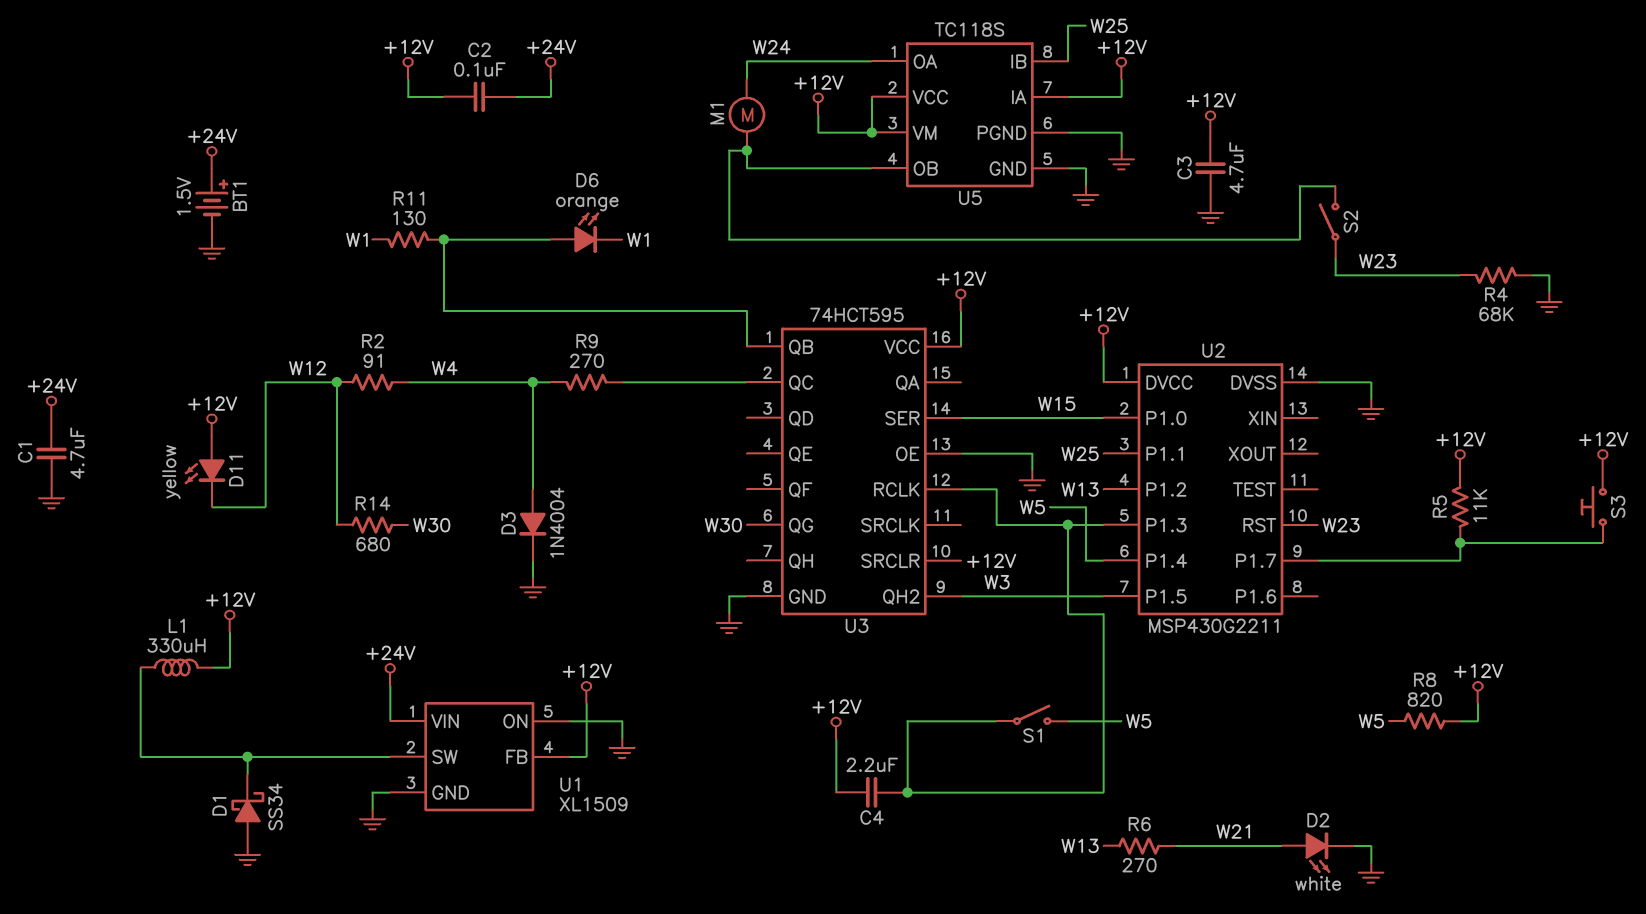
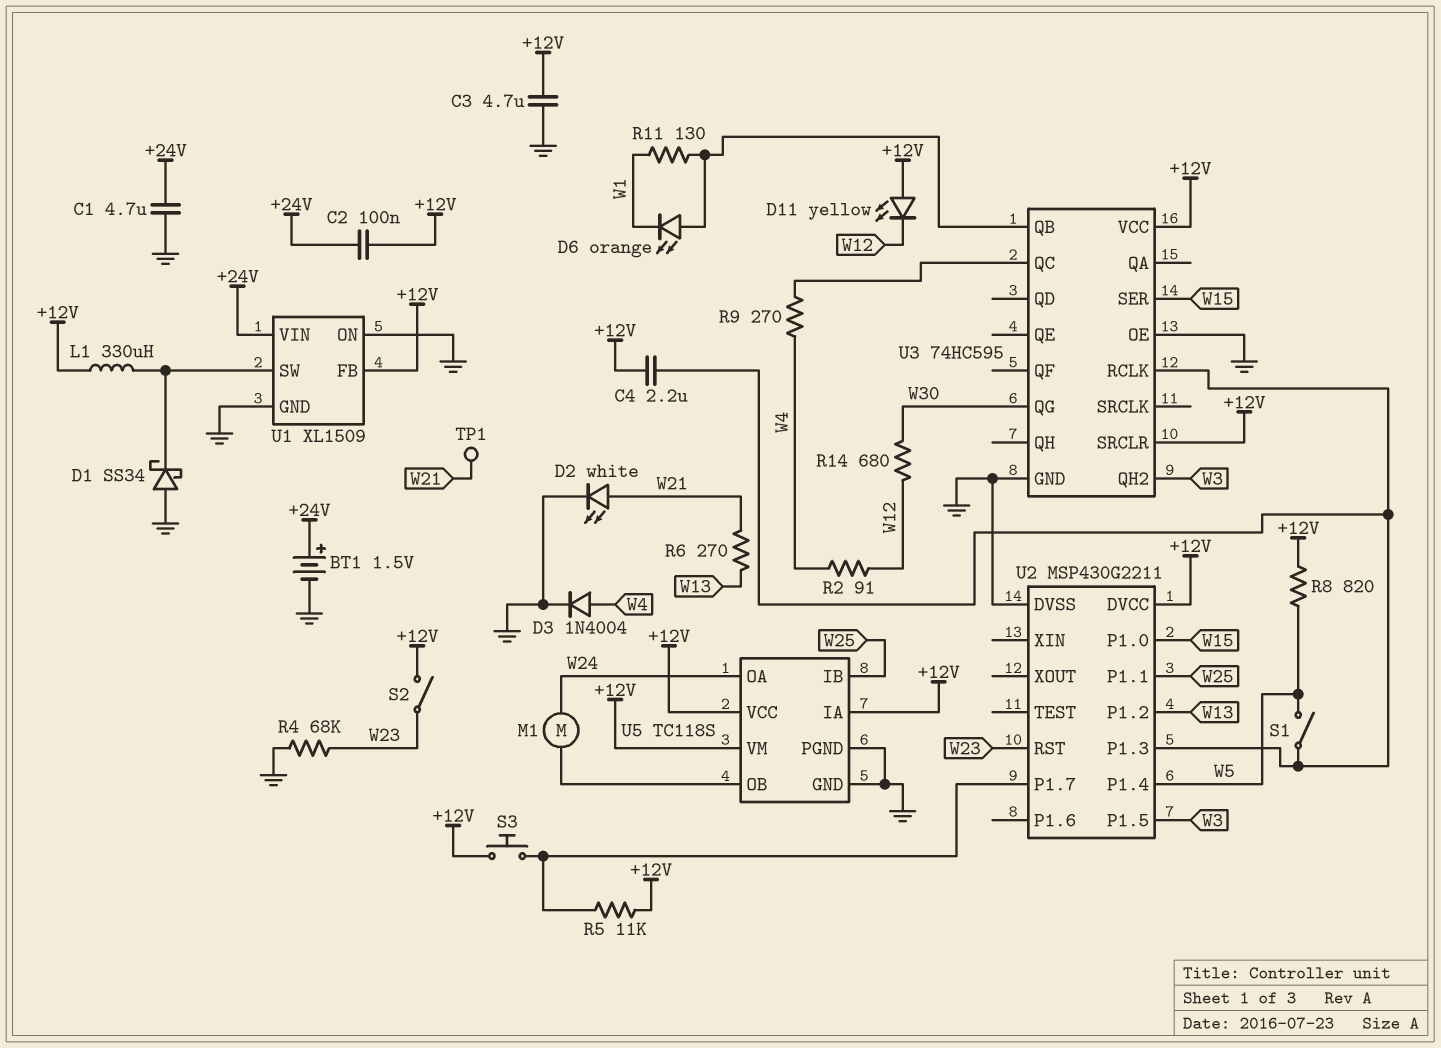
S2: switch (U5/OB, W23) -> switch (+12V, W23)
TP1: none -> test point (W21)
U3: 74HCT595 -> 74HC595

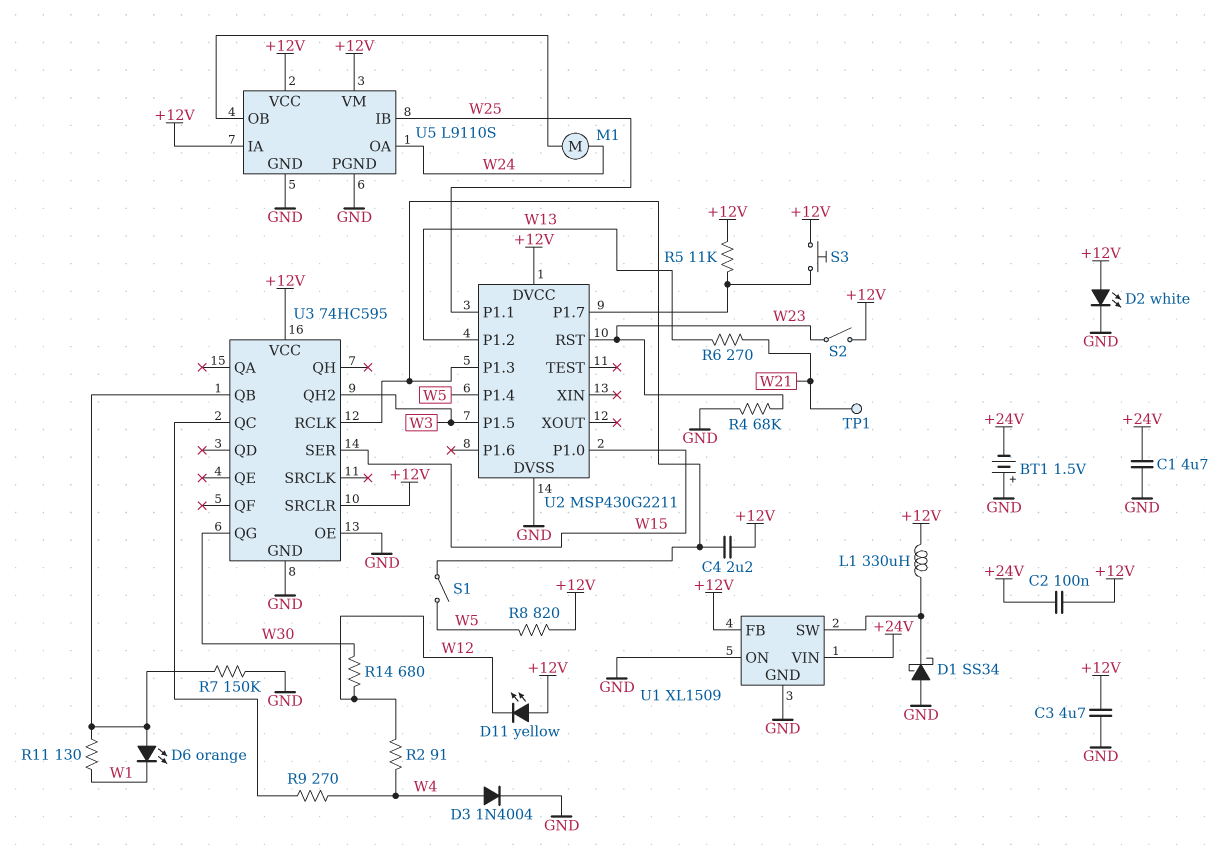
BT1: 1.5V (plus +24V, minus GND) -> 1.5V (plus GND, minus +24V)
D2: LED white (A W21, K GND) -> LED white (A +12V, K GND)
R7: none -> 150k (GND, U3/QB)
U5: TC118S -> L9110S

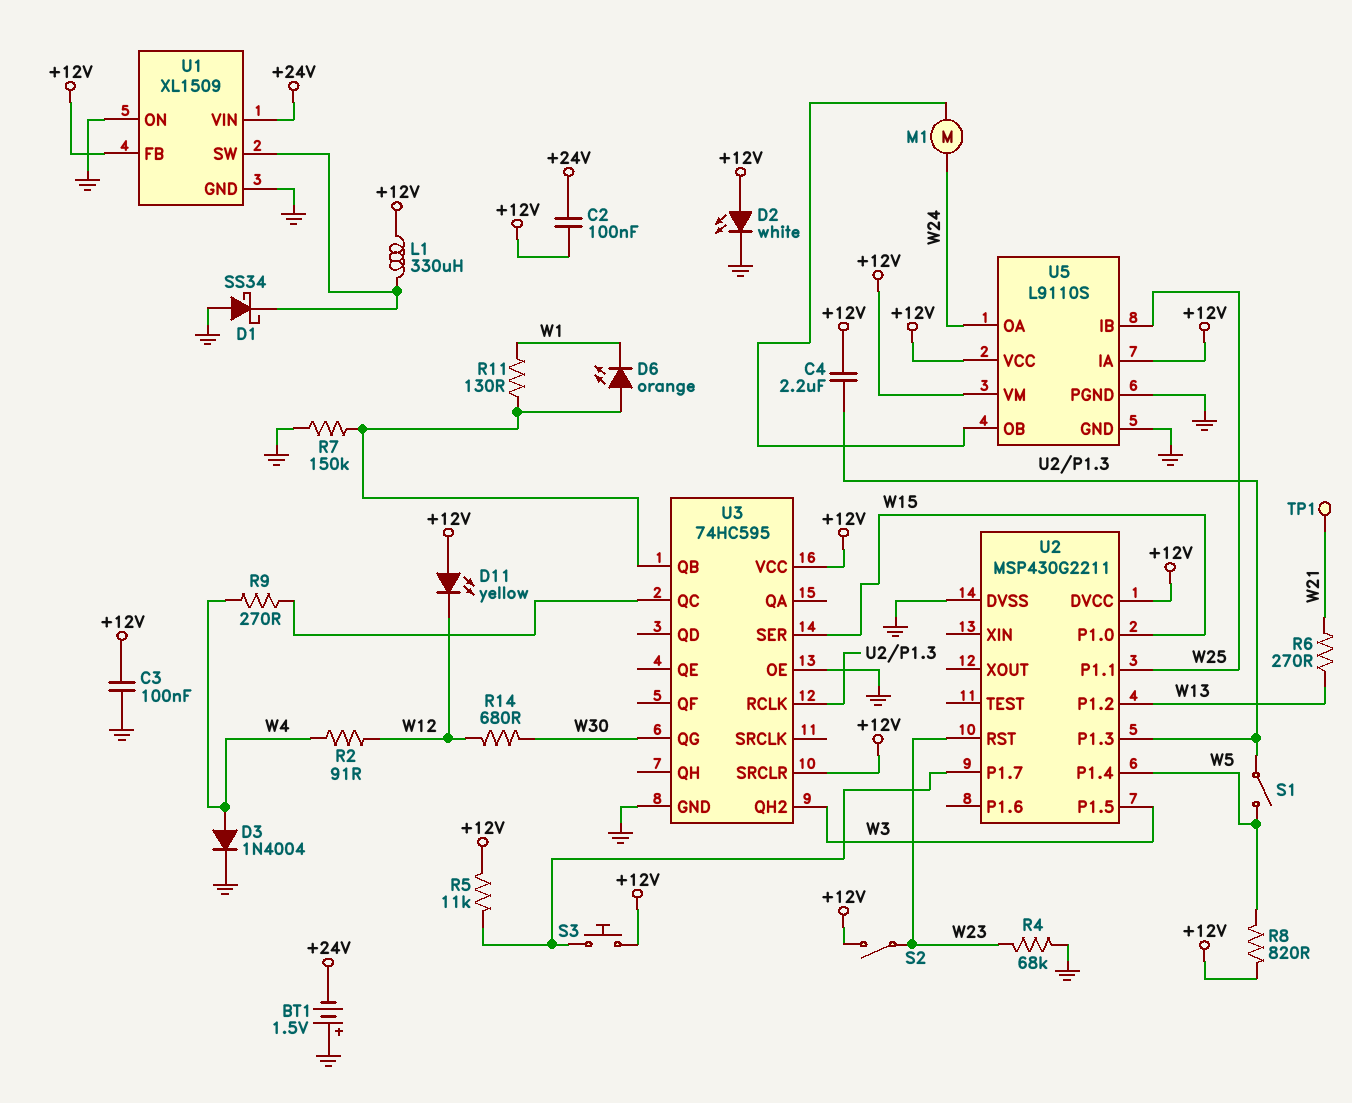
C1: 4.7uF (+24V, GND) -> none
C3: 4.7uF (+12V, GND) -> 100nF (+12V, GND)

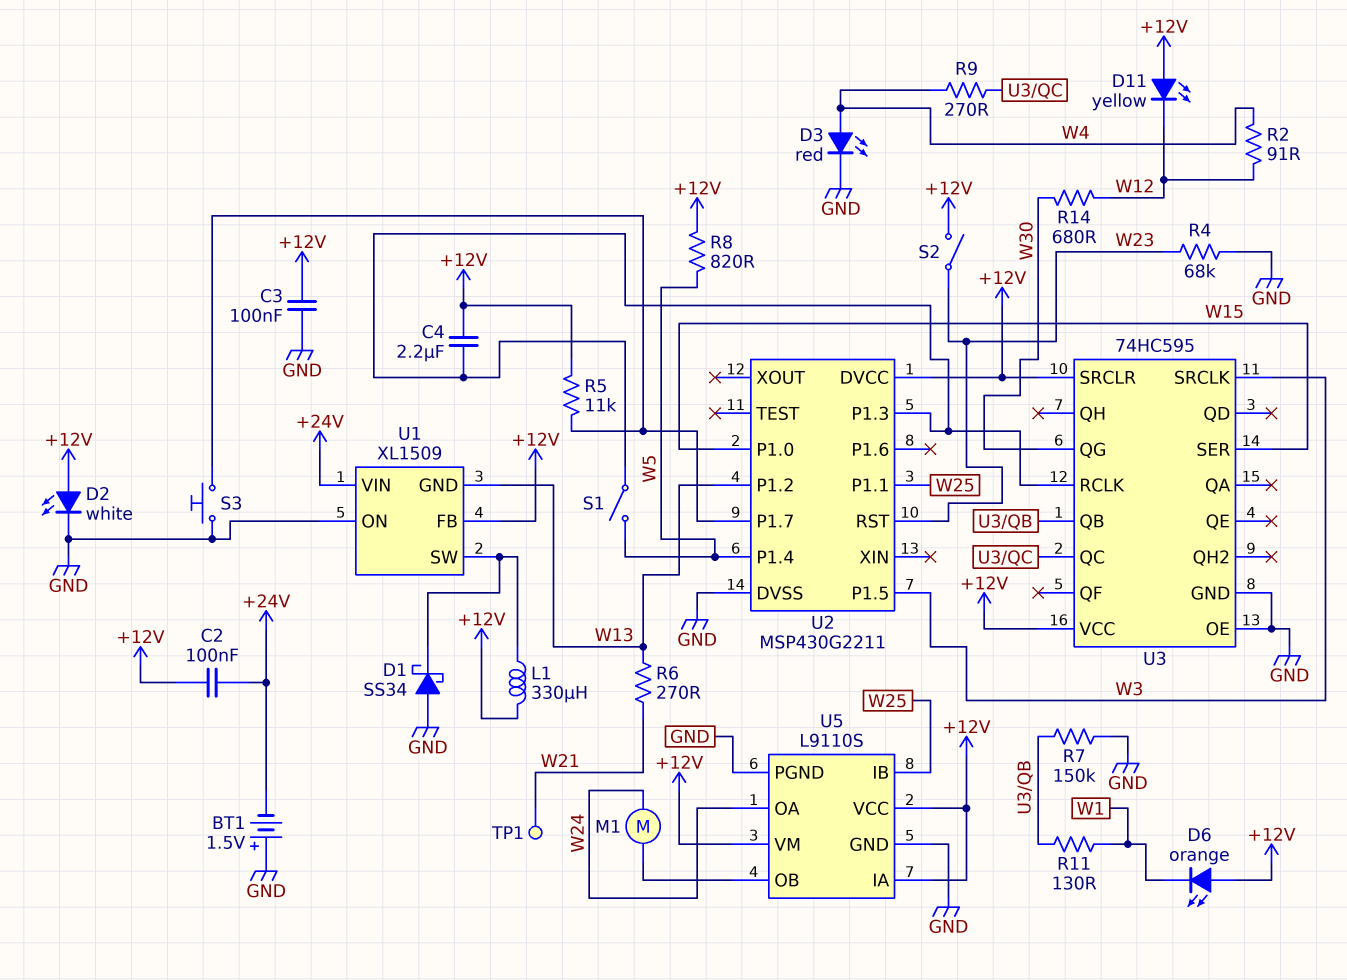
D3: diode 1N4004 (A W4, K GND) -> LED red (A W4, K GND)
D6: LED orange (A U3/QB, K W1) -> LED orange (A +12V, K W1)
S3: button (+12V, U2/P1.7) -> button (GND, U2/P1.7)
U1 pin GND: GND -> W13
U3 pin QH2: W3 -> none
U3 pin SRCLK: none -> W3

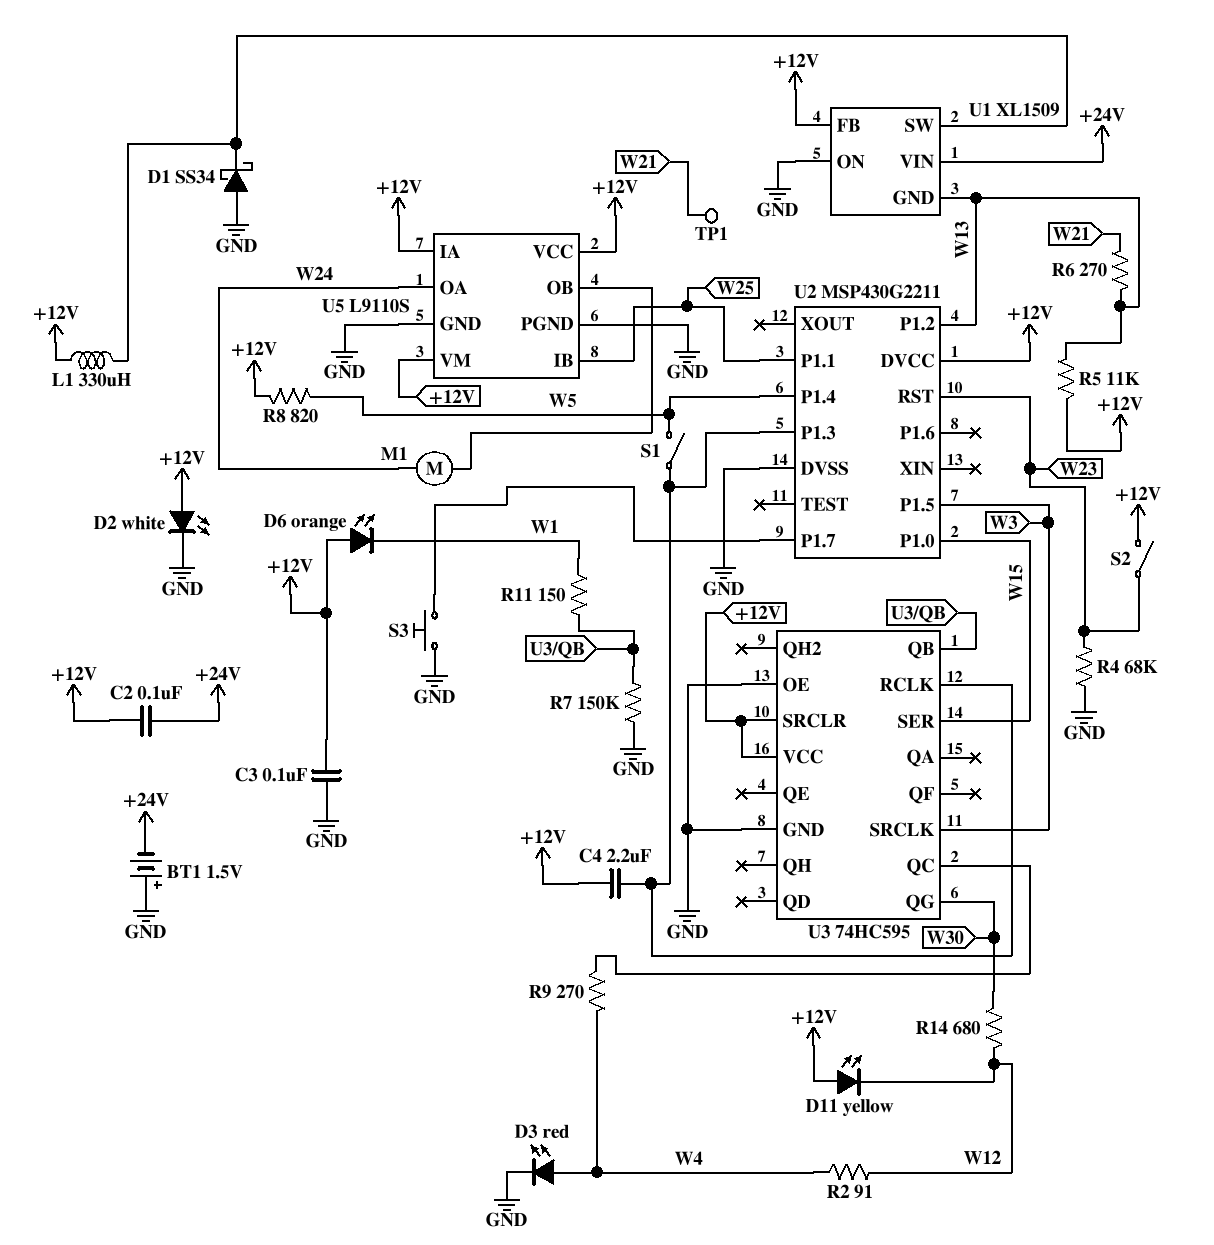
R5: 11k (+12V, U2/P1.7) -> 11k (+12V, W13)
R11: 130 (U3/QB, W1) -> 150 (U3/QB, W1)

